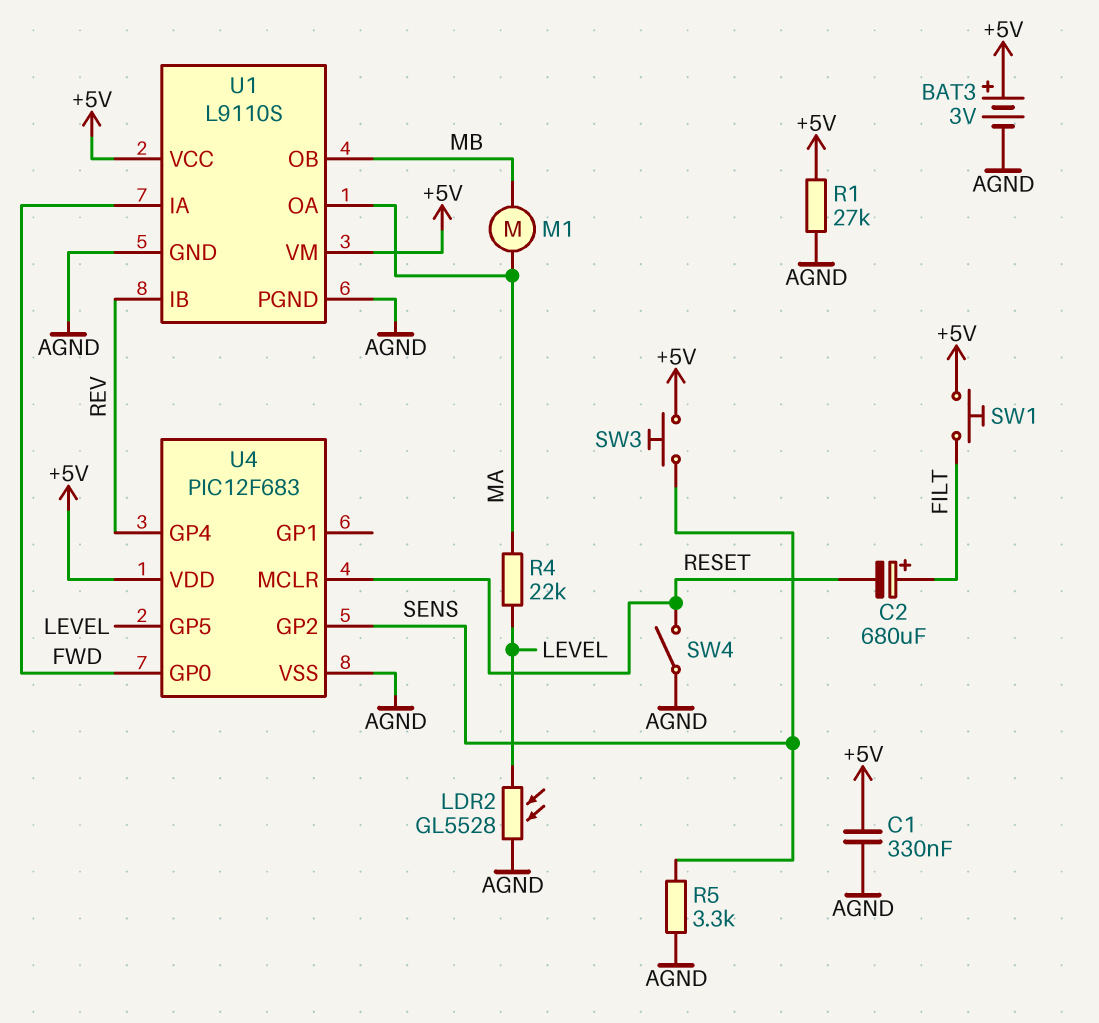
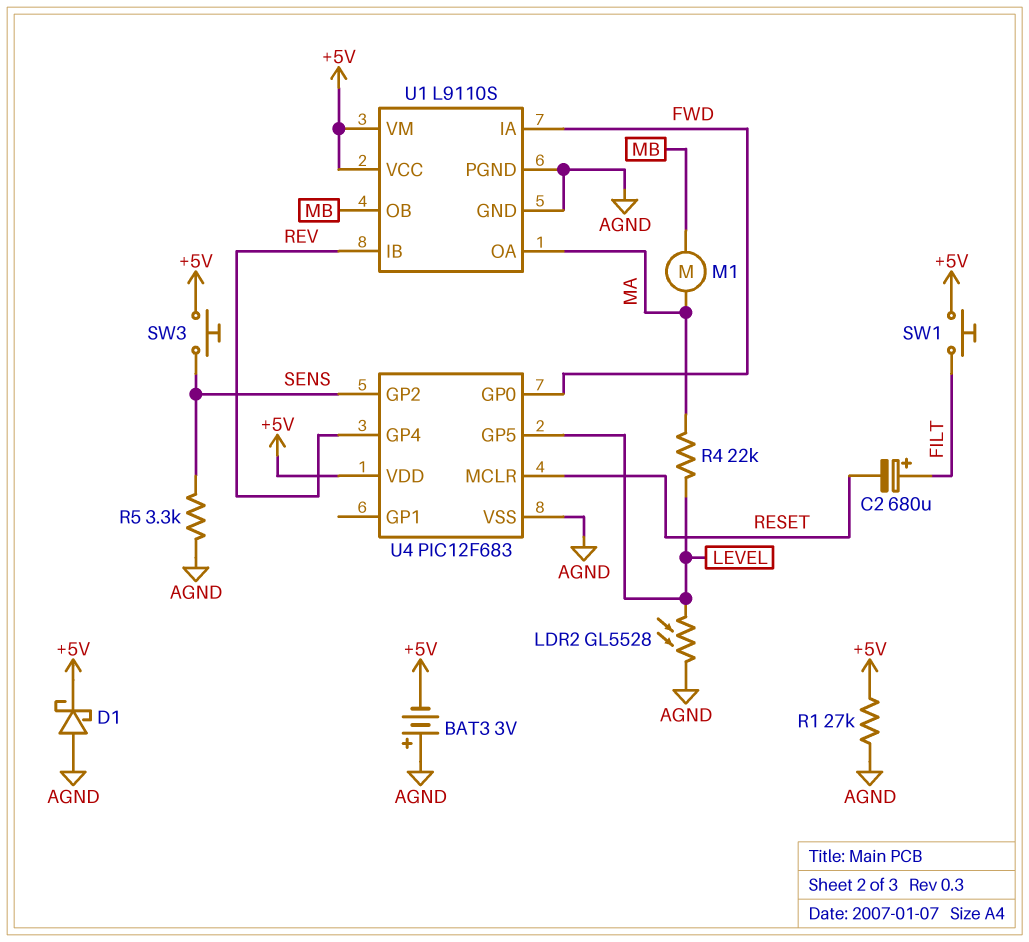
BAT3: 3V (plus +5V, minus AGND) -> 3V (plus AGND, minus +5V)
C1: 330nF (+5V, AGND) -> none
D1: none -> schottky (A AGND, K +5V)
SW4: switch (AGND, RESET) -> none

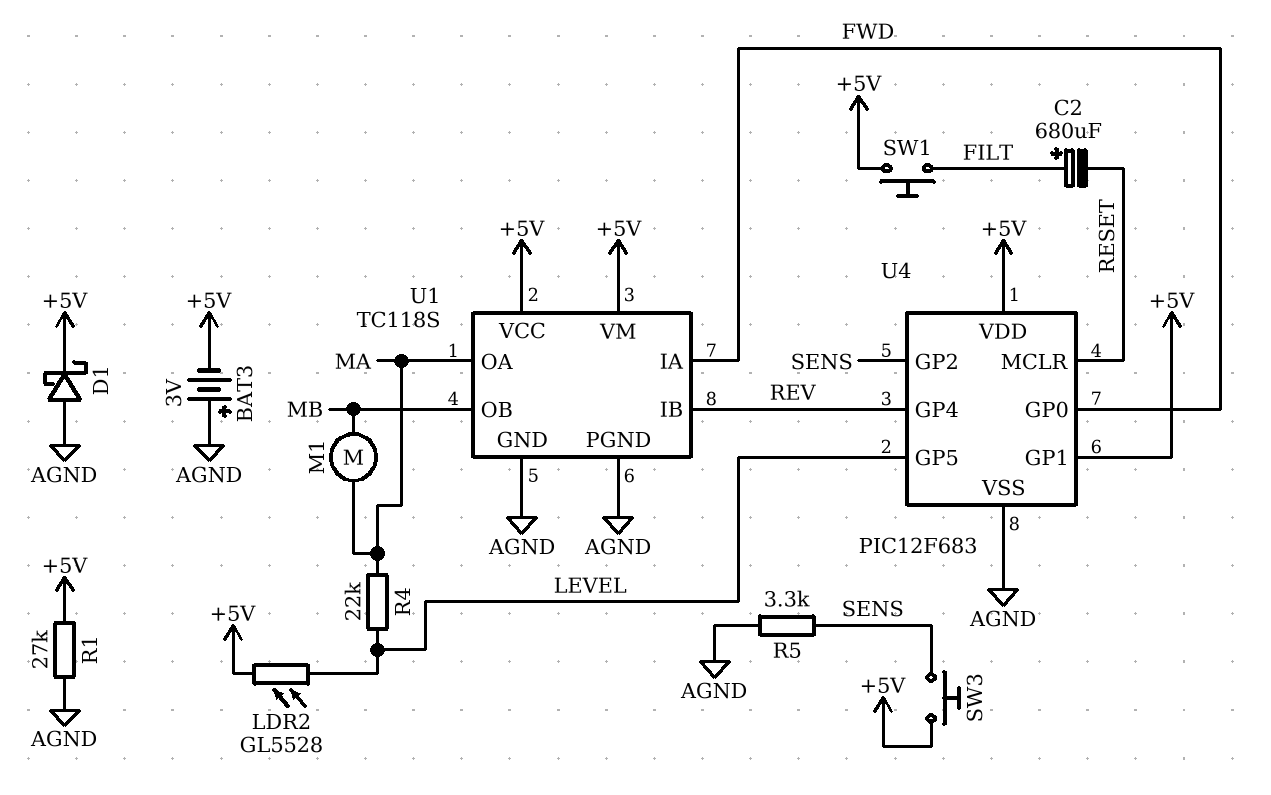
LDR2: GL5528 (AGND, LEVEL) -> GL5528 (+5V, LEVEL)
U1: L9110S -> TC118S
U4 pin GP1: none -> +5V

